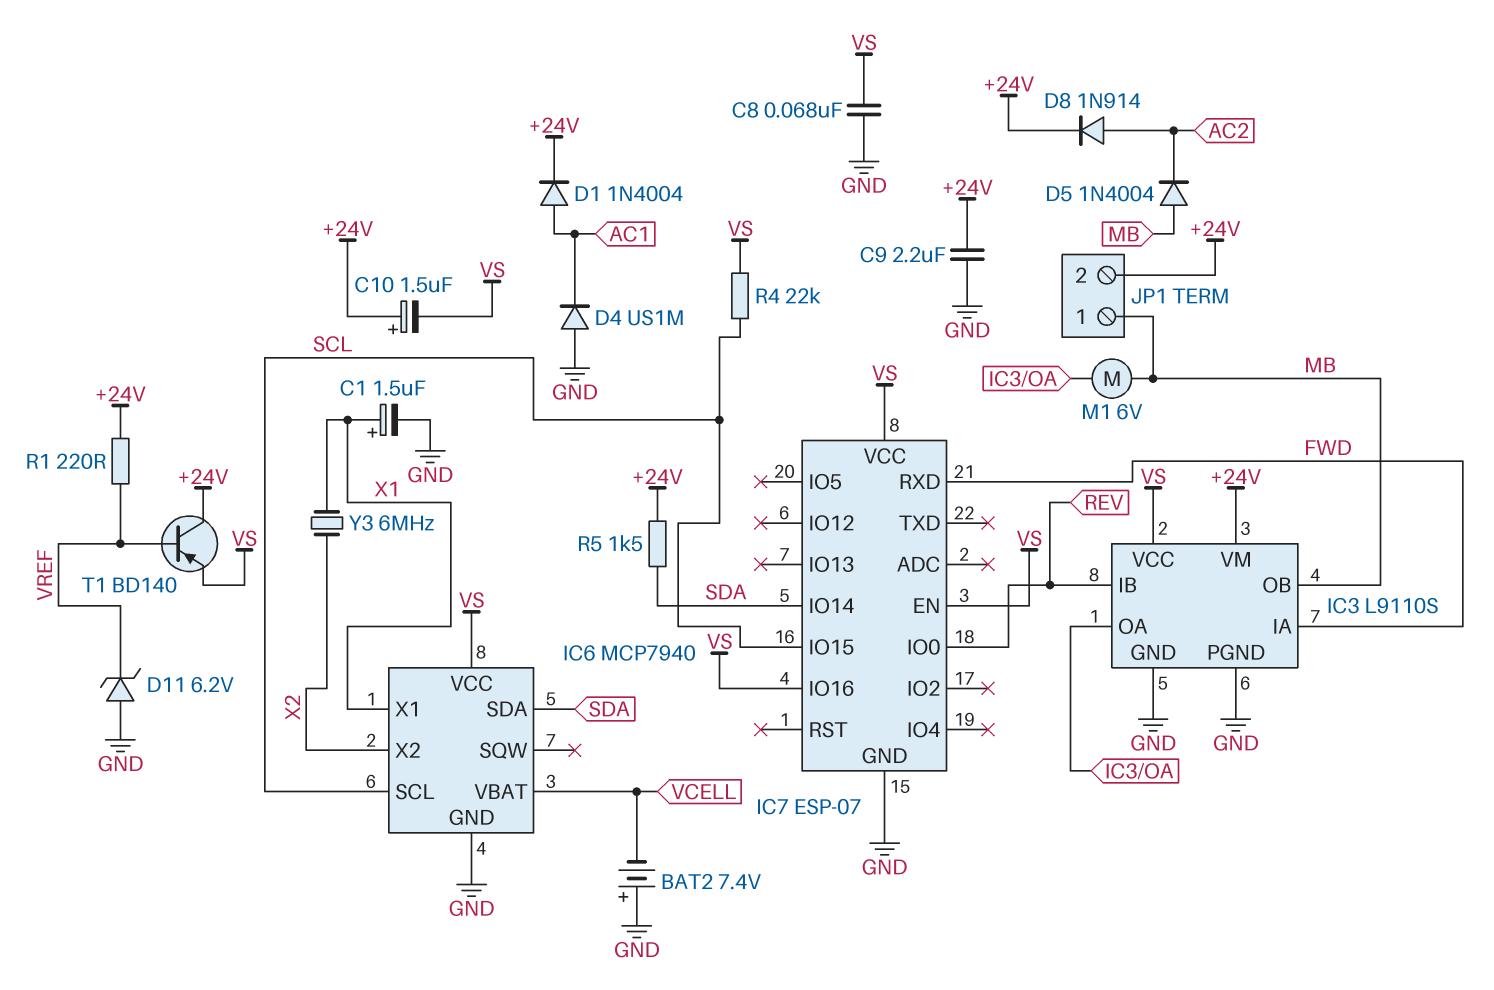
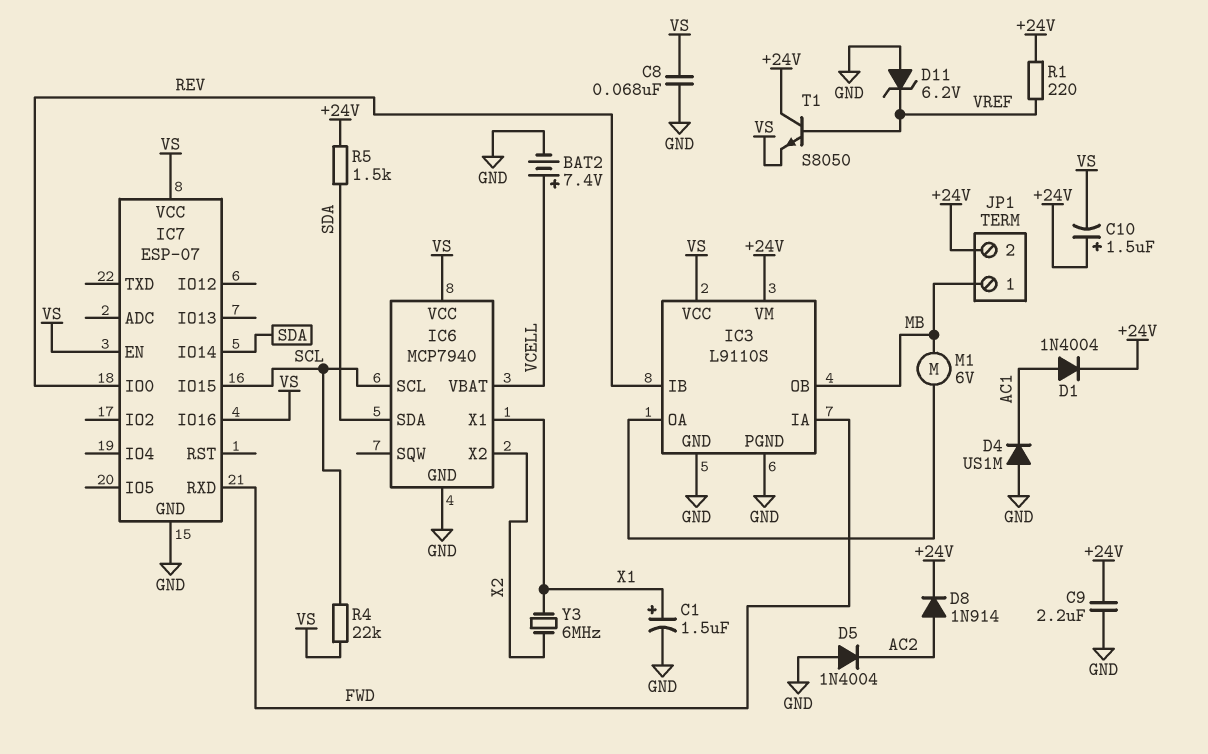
BAT2: 7.4V (plus GND, minus VCELL) -> 7.4V (plus VCELL, minus GND)
D5: diode 1N4004 (A MB, K AC2) -> diode 1N4004 (A GND, K AC2)
T1: PNP BD140 (B VREF, C +24V, E VS) -> NPN S8050 (B VREF, C +24V, E VS)

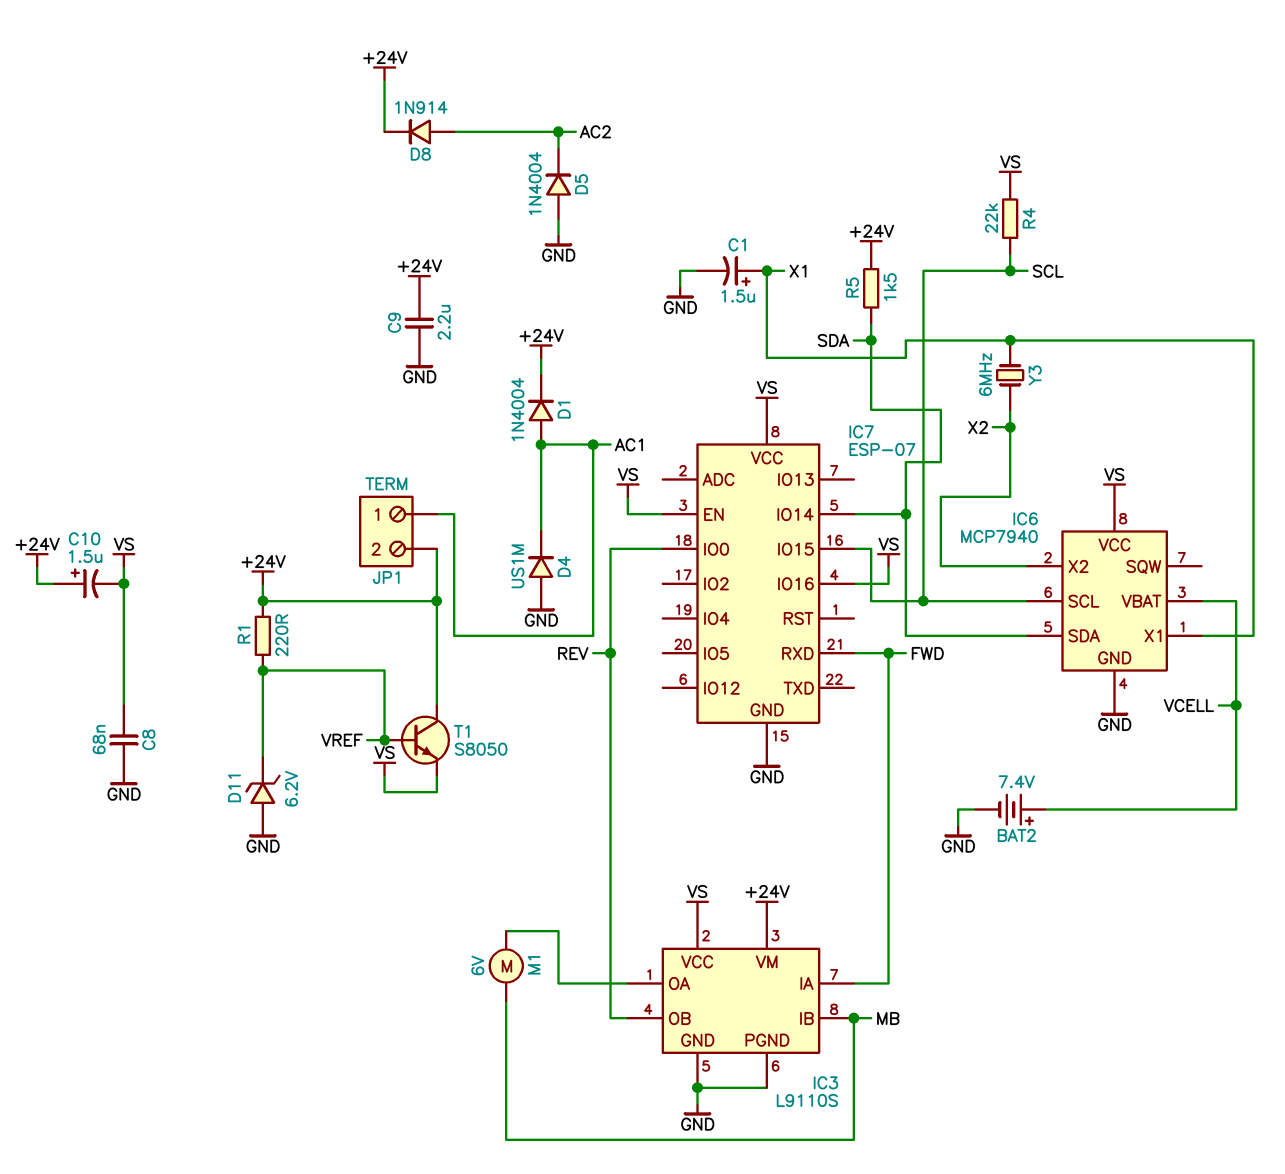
IC3 pin IB: REV -> MB
IC3 pin OB: MB -> REV
JP1 pin 1: MB -> AC1

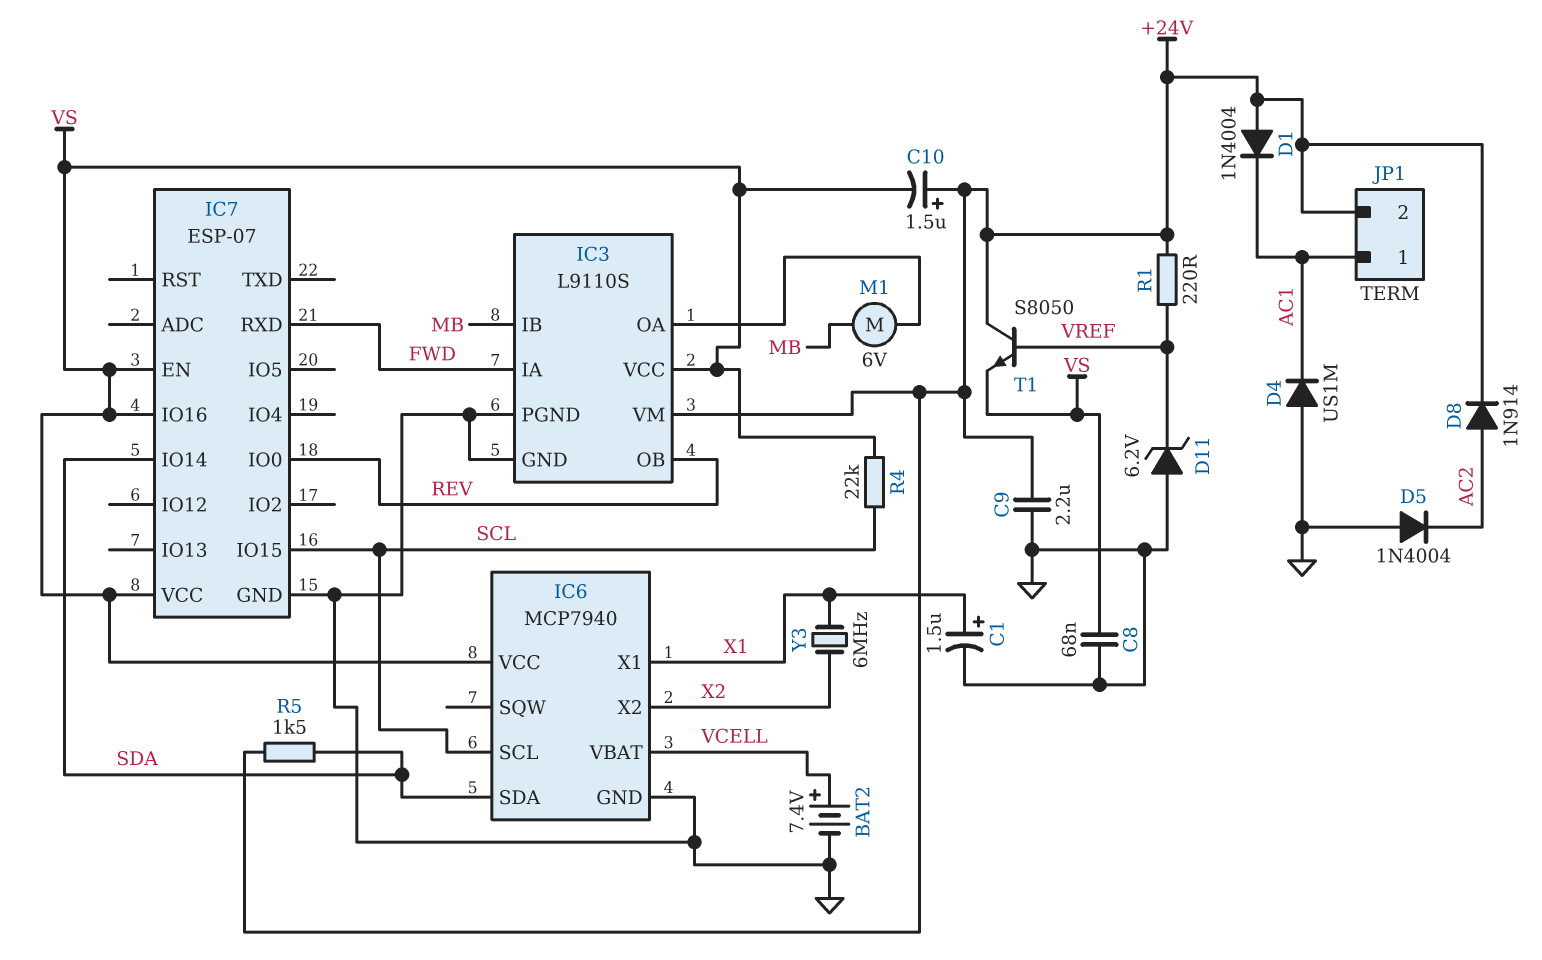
D1: diode 1N4004 (A AC1, K +24V) -> diode 1N4004 (A +24V, K AC1)

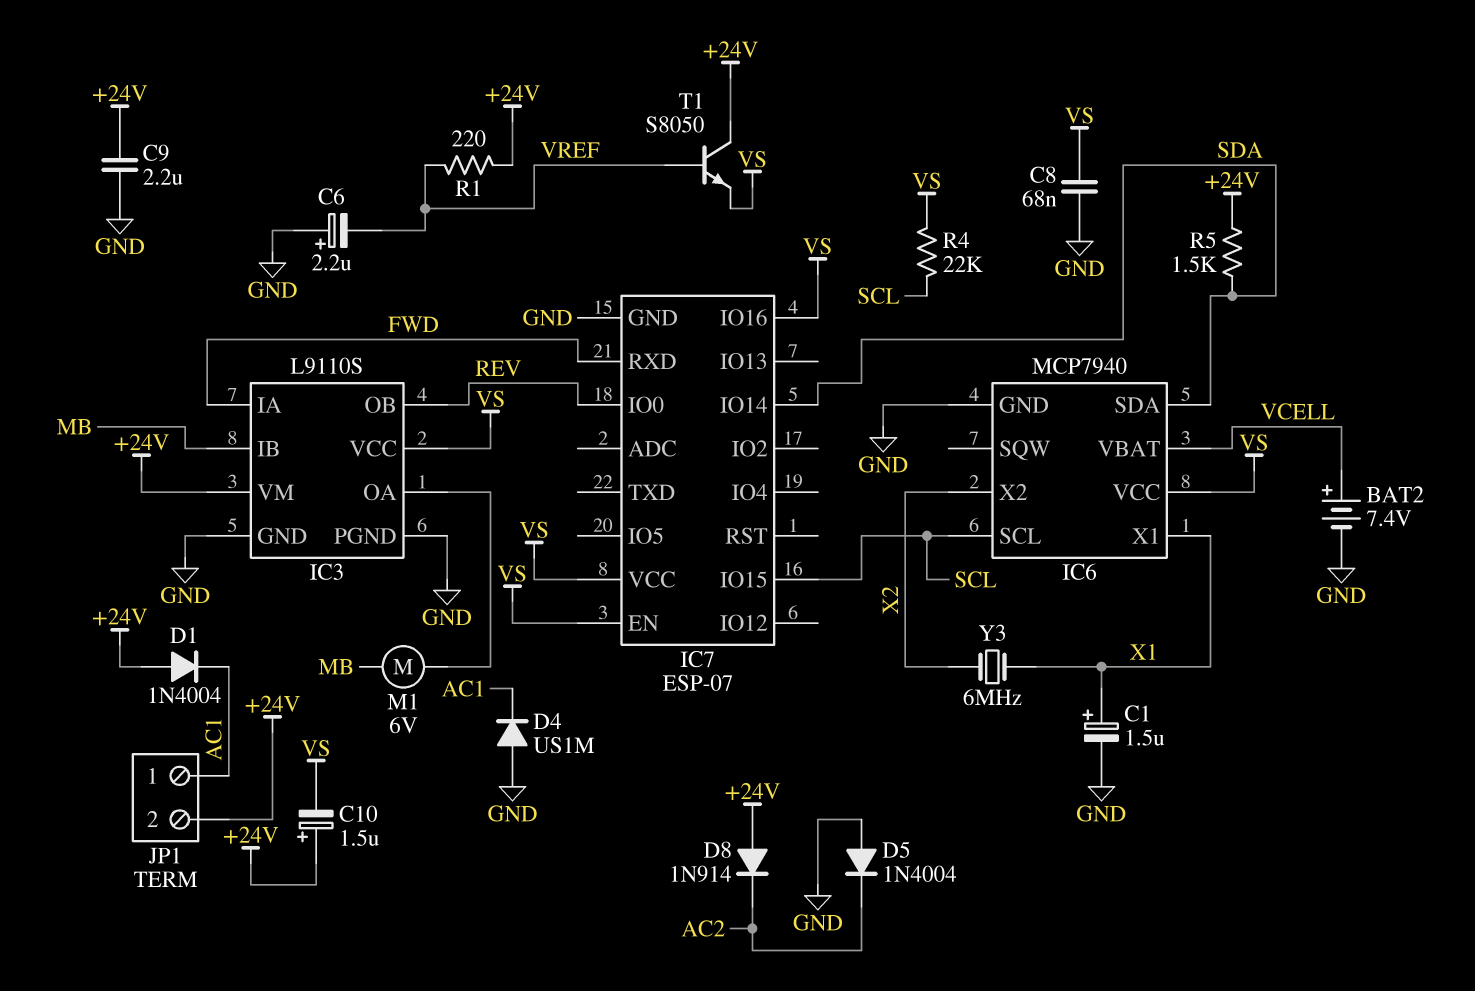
C6: none -> 2.2uF (plus GND, minus VREF)
D8: diode 1N914 (A AC2, K +24V) -> diode 1N914 (A +24V, K AC2)
D11: zener 6.2V (A GND, K VREF) -> none

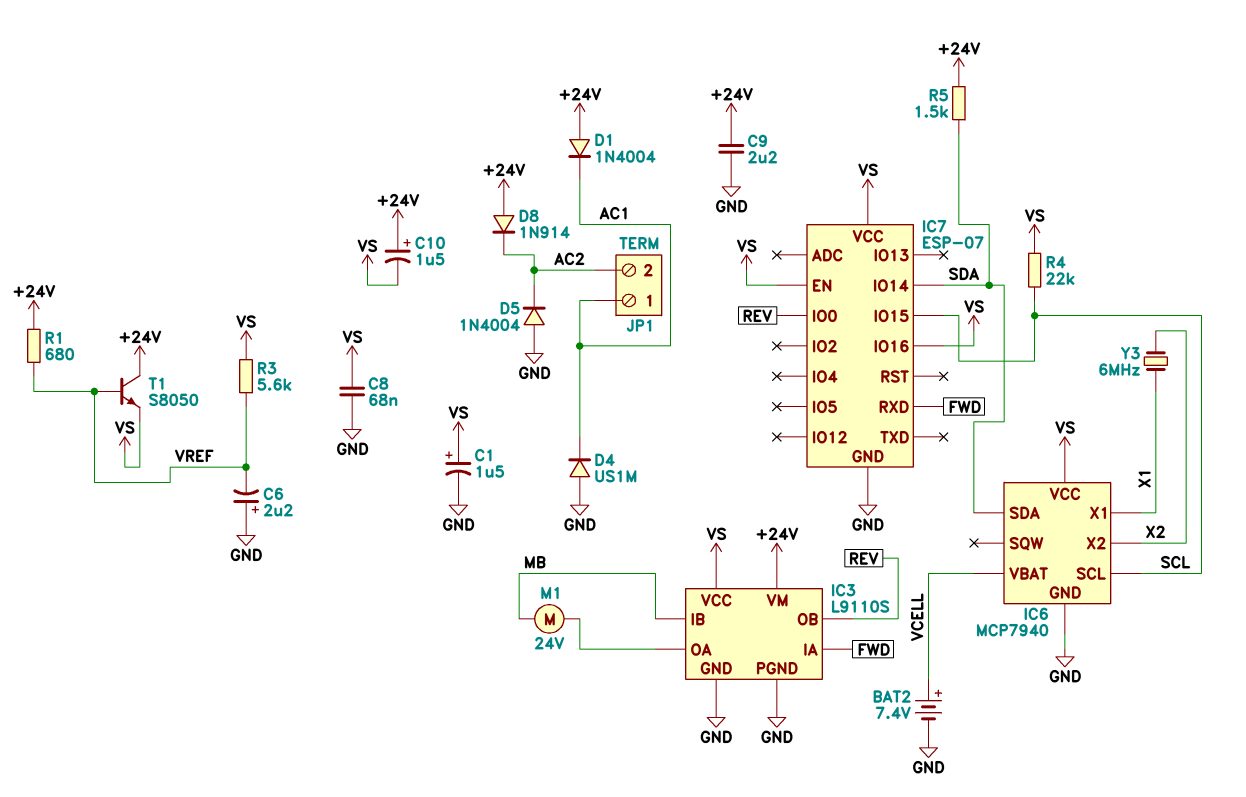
C1: 1.5uF (plus X1, minus GND) -> 1.5uF (plus VS, minus GND)
JP1 pin 2: +24V -> AC2
M1: motor 6V (IC3/OA, MB) -> motor 24V (IC3/OA, MB)
R1: 220 (+24V, VREF) -> 680 (+24V, VREF)
R3: none -> 5.6k (VREF, VS)

